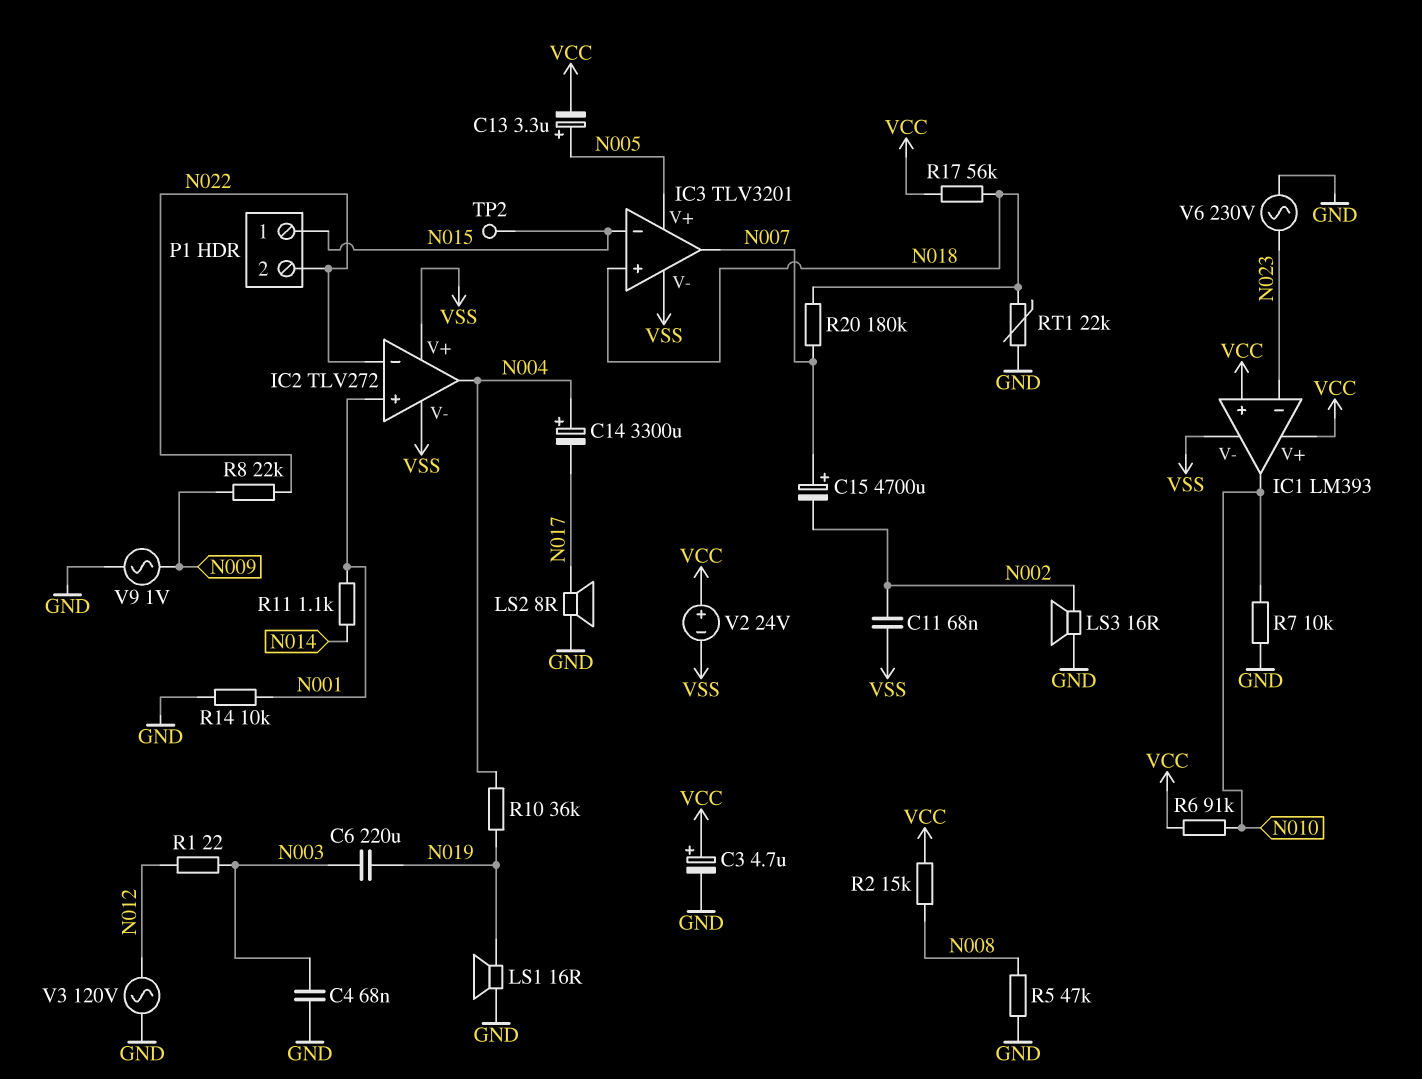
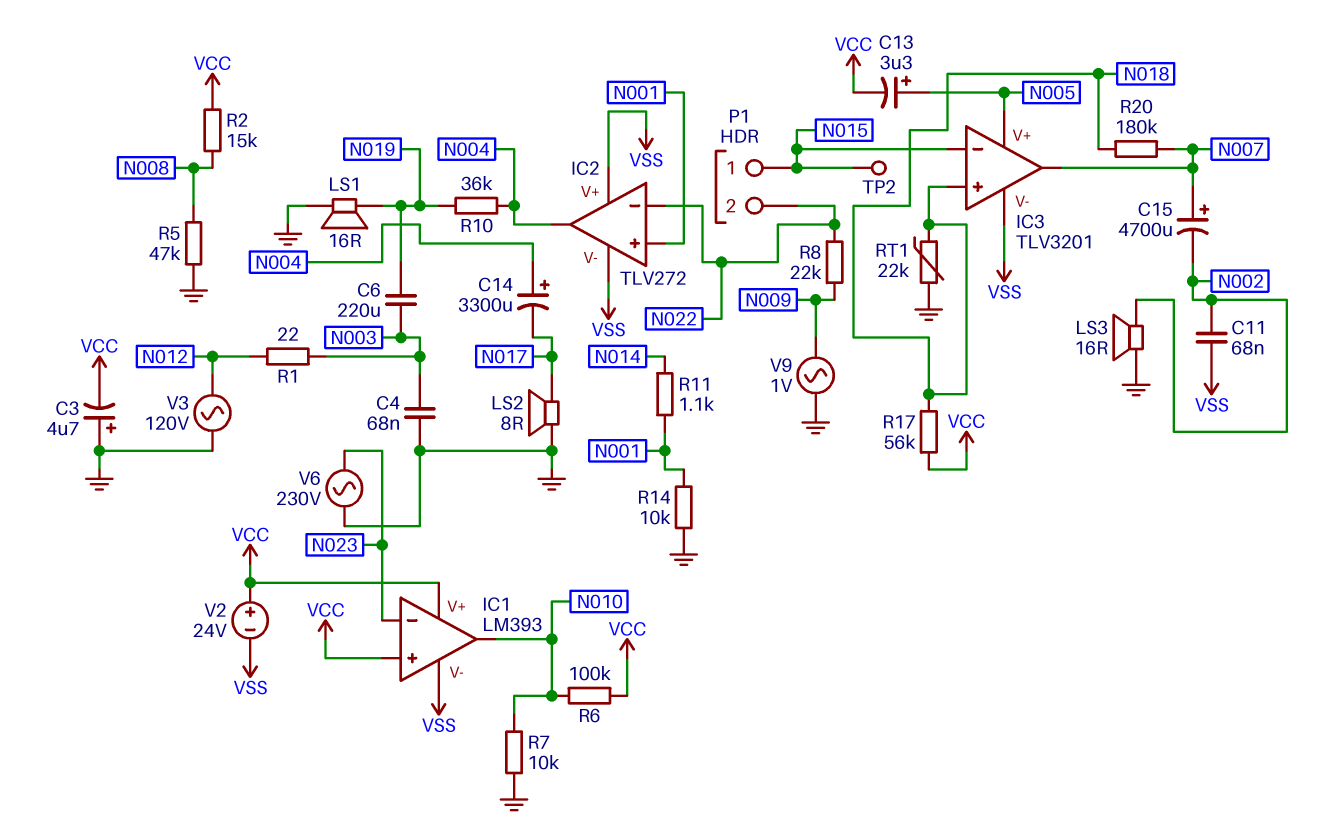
C3: 4.7uF (plus VCC, minus GND) -> 4.7uF (plus GND, minus VCC)
R6: 91k (N010, VCC) -> 100k (N010, VCC)

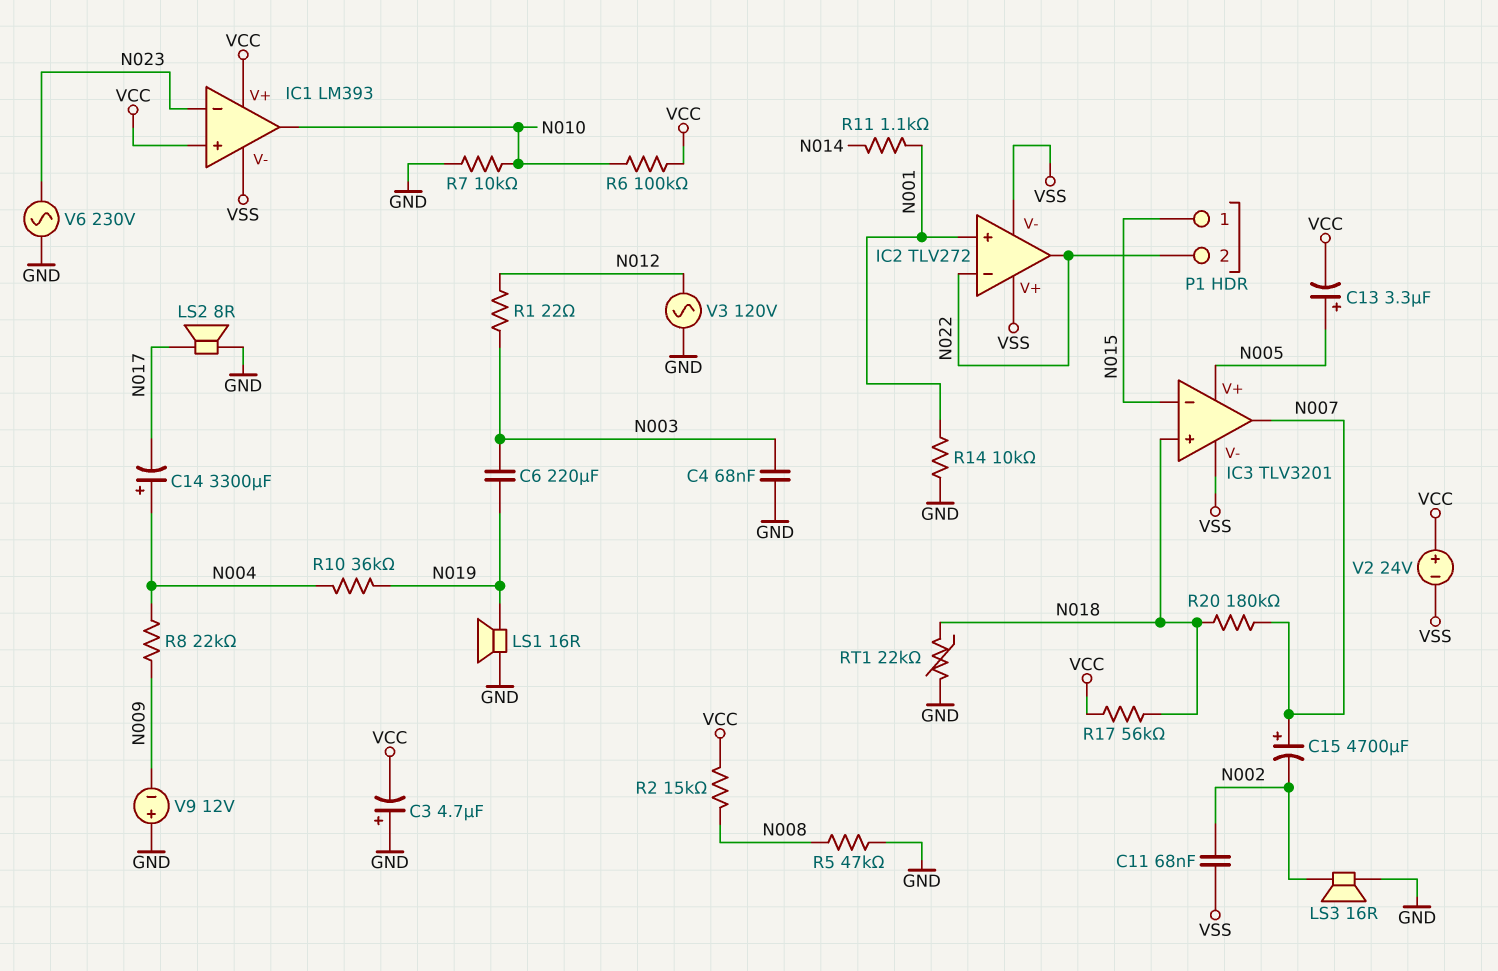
IC2 pin out: N004 -> N022
R8: 22k (N009, N022) -> 22k (N004, N009)
TP2: test point (N015) -> none
V9: AC 1V (GND, N009) -> 12V (plus GND, minus N009)

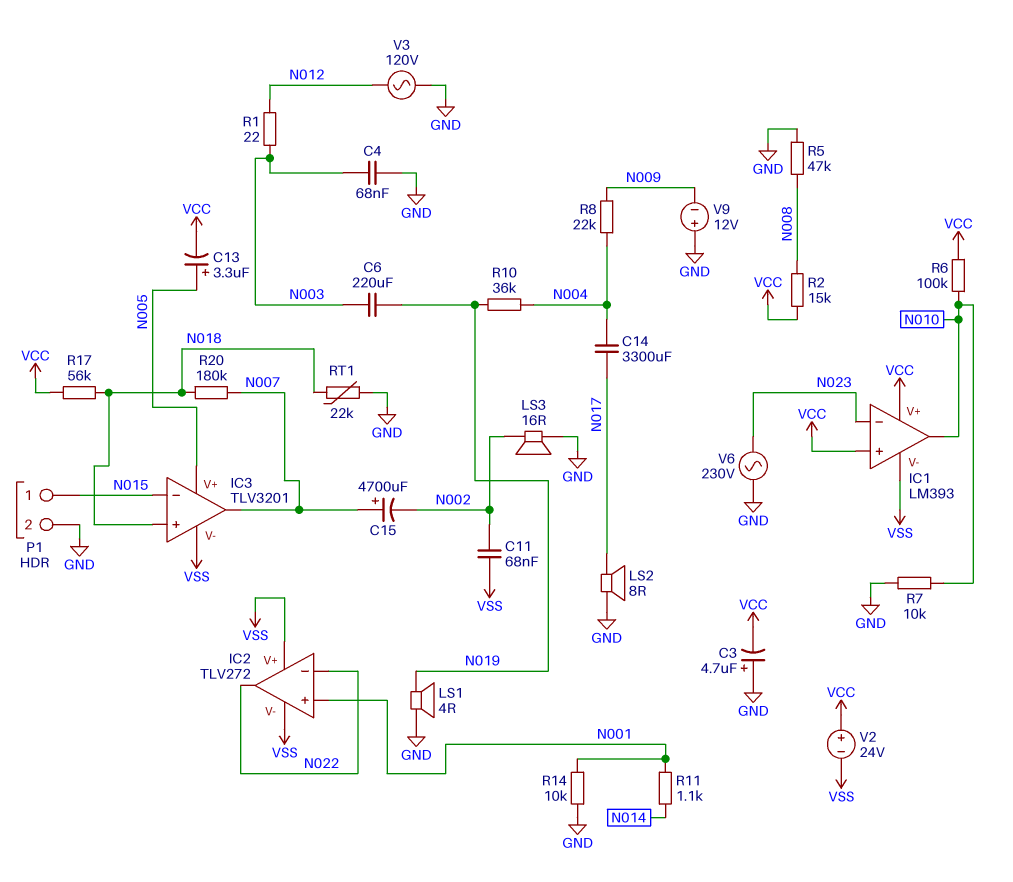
C14: 3300uF (plus N004, minus N017) -> 3300uF (N004, N017)
LS1: speaker 16R (GND, N019) -> speaker 4R (GND, N019)
P1 pin 2: N022 -> GND

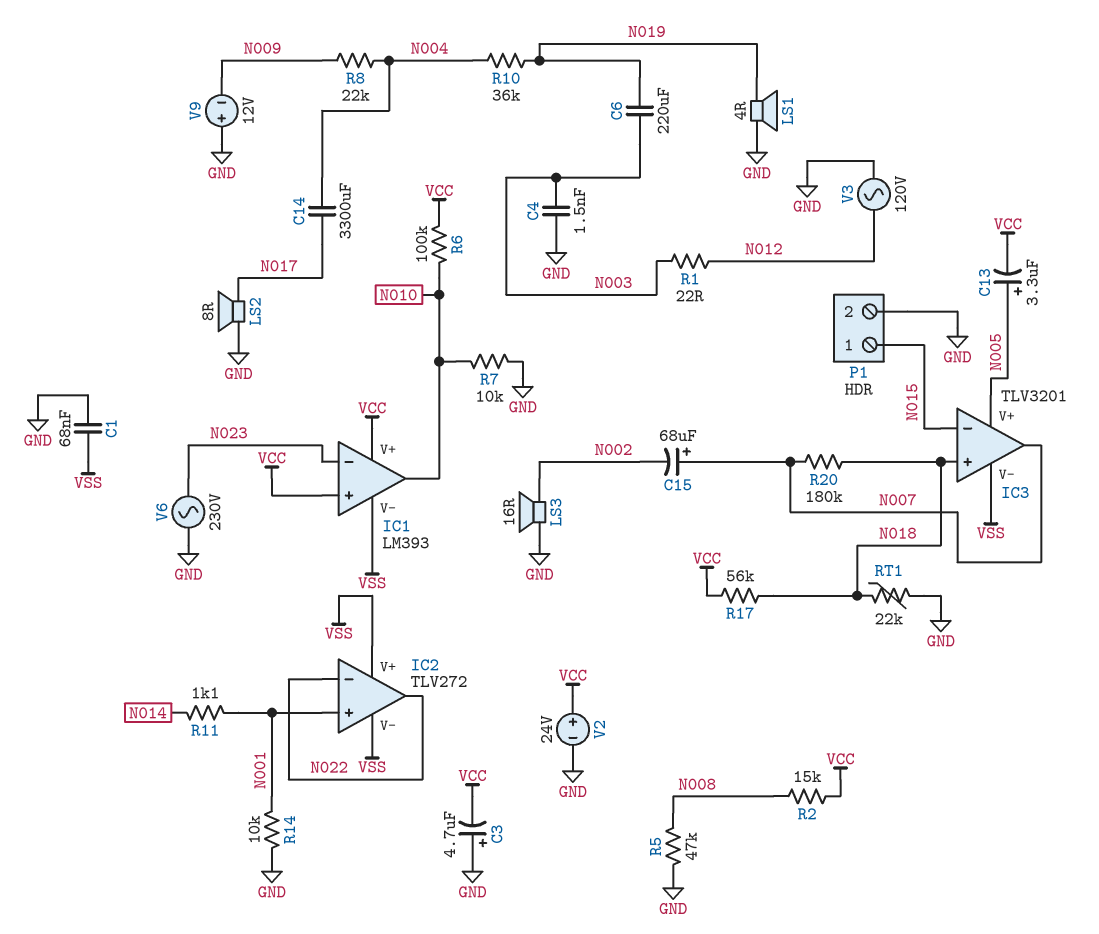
C1: none -> 68nF (GND, VSS)
C4: 68nF (GND, N003) -> 1.5nF (GND, N003)
C11: 68nF (N002, VSS) -> none
C15: 4700uF (plus N007, minus N002) -> 68uF (plus N007, minus N002)
V2: 24V (plus VCC, minus VSS) -> 24V (plus VCC, minus GND)

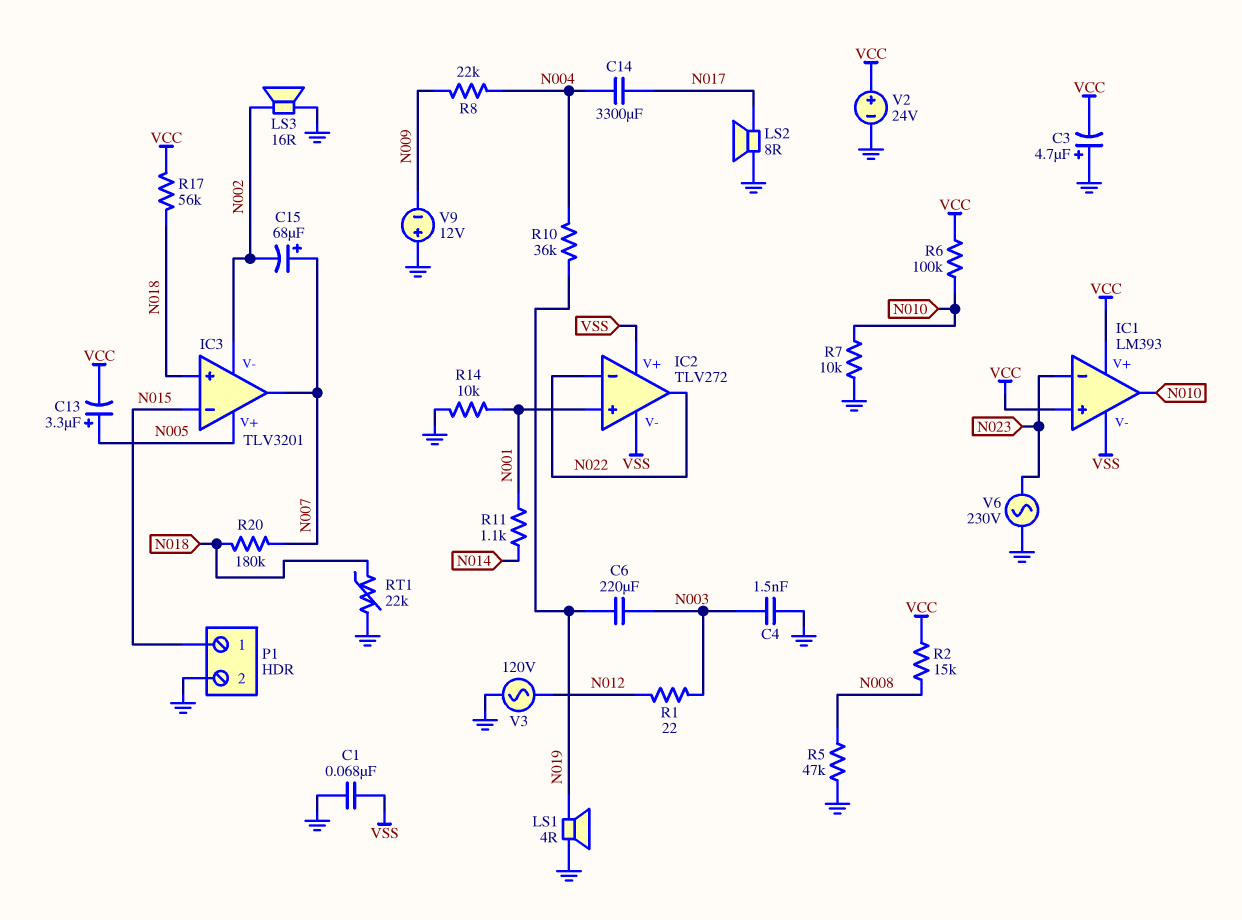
IC3 pin V-: VSS -> N002

